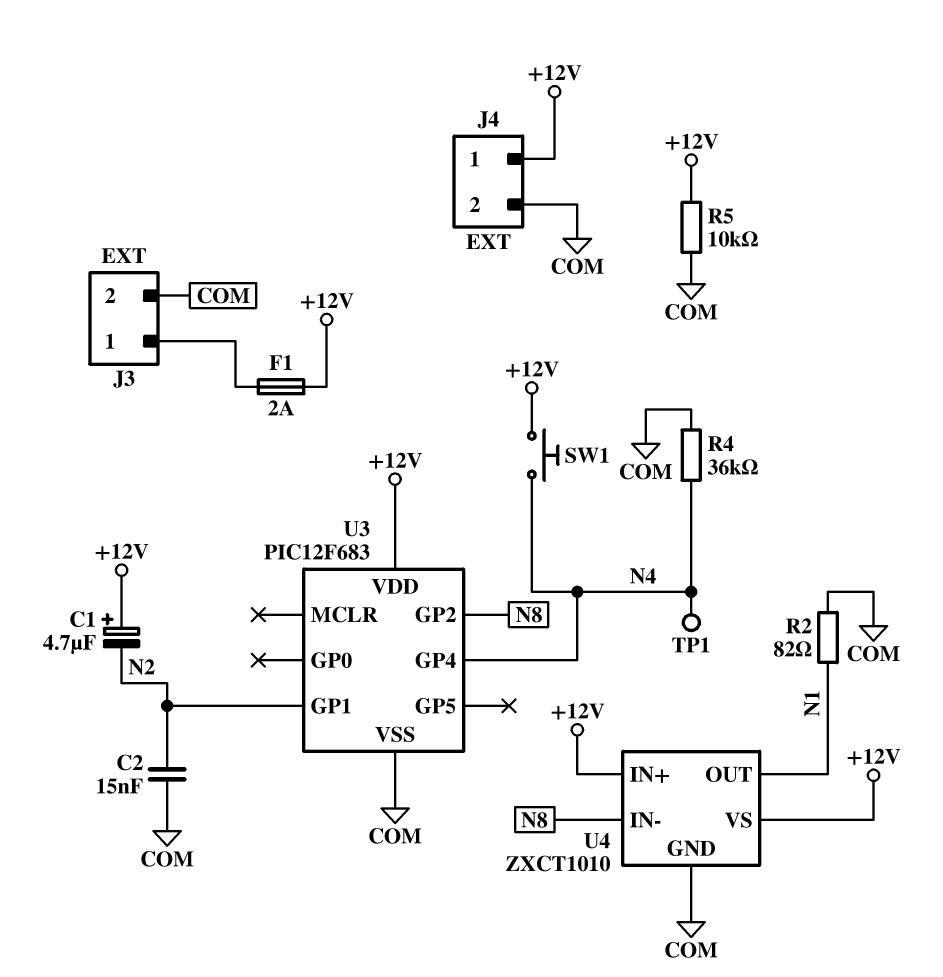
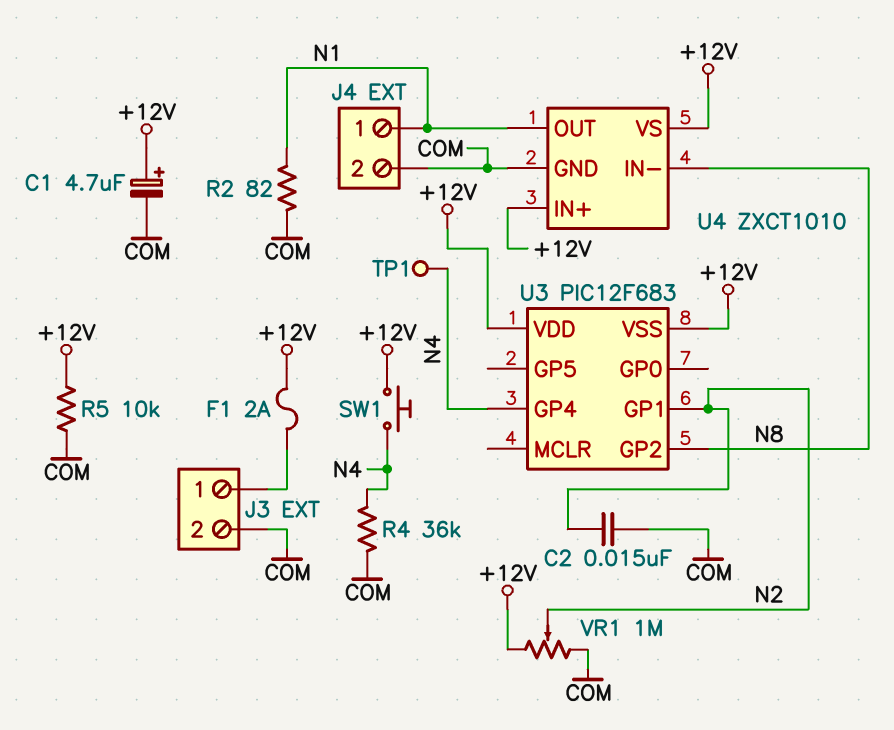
C1: 4.7uF (plus +12V, minus N2) -> 4.7uF (plus +12V, minus COM)
J4 pin 1: +12V -> N1
U3 pin VSS: COM -> +12V
VR1: none -> 1M (+12V, COM, wiper N2)

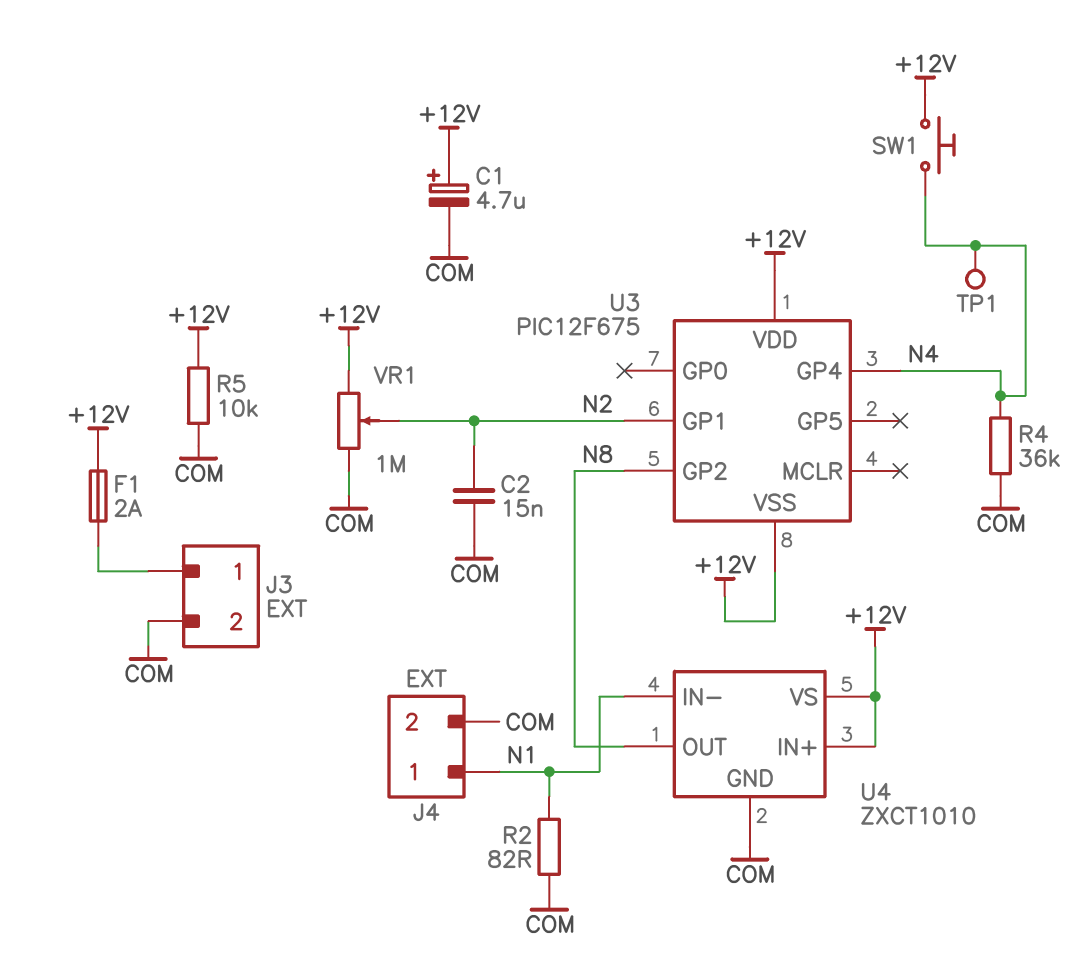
U3: PIC12F683 -> PIC12F675
U4 pin IN-: N8 -> N1
U4 pin OUT: N1 -> N8

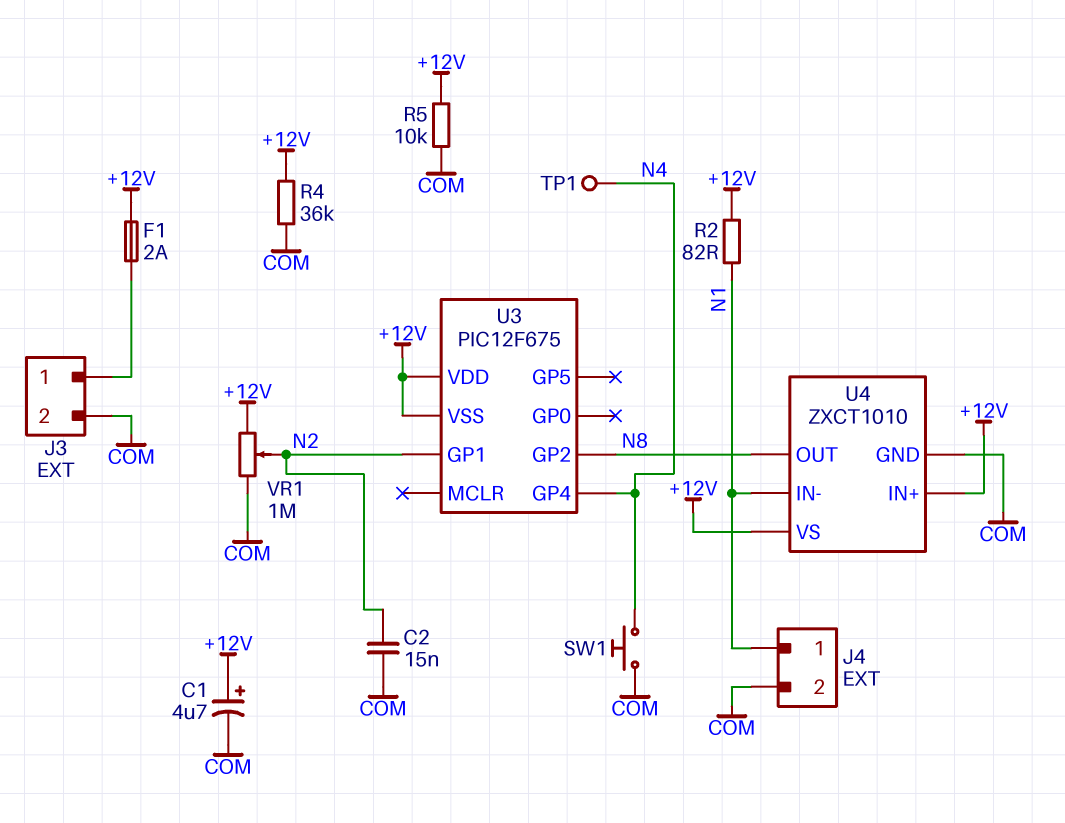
R2: 82 (COM, N1) -> 82 (+12V, N1)
R4: 36k (COM, N4) -> 36k (+12V, COM)
SW1: button (+12V, N4) -> button (COM, N4)

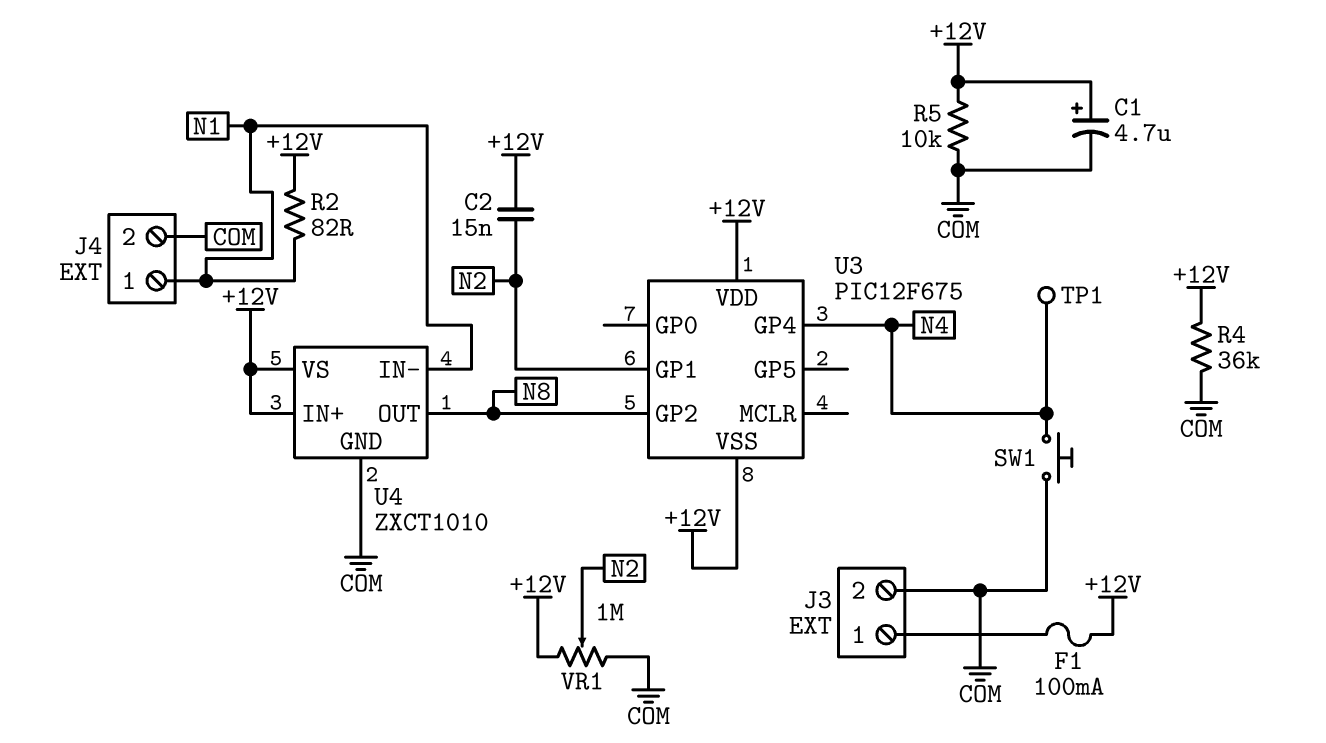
C2: 15nF (COM, N2) -> 15nF (+12V, N2)
F1: 2A (+12V, J3/1) -> 100mA (+12V, J3/1)

